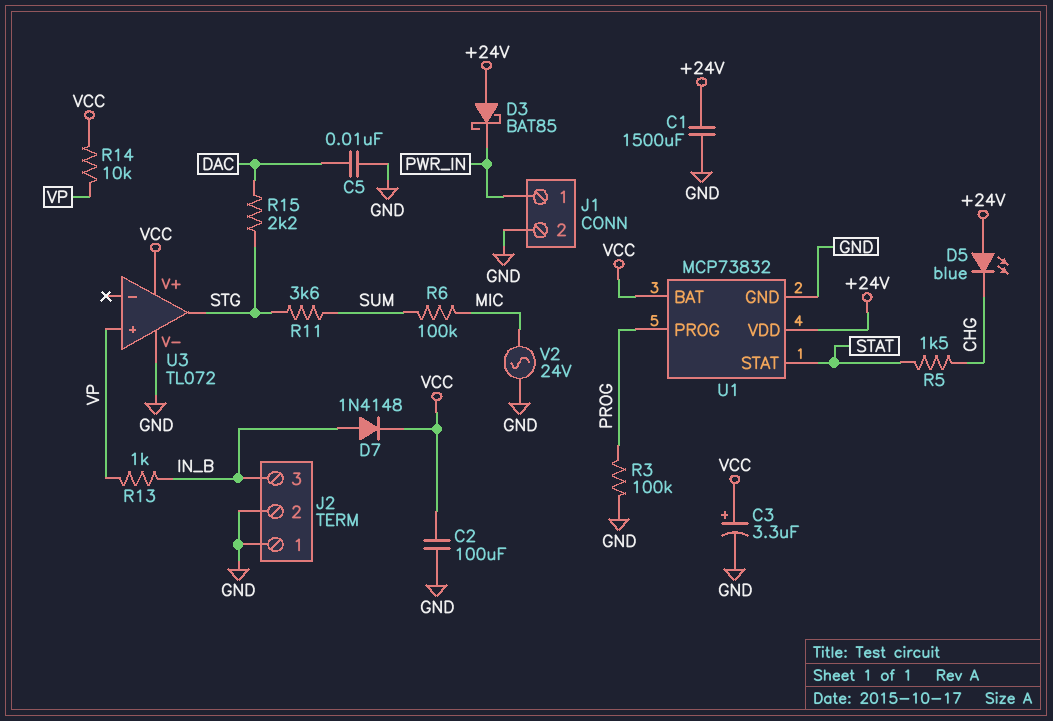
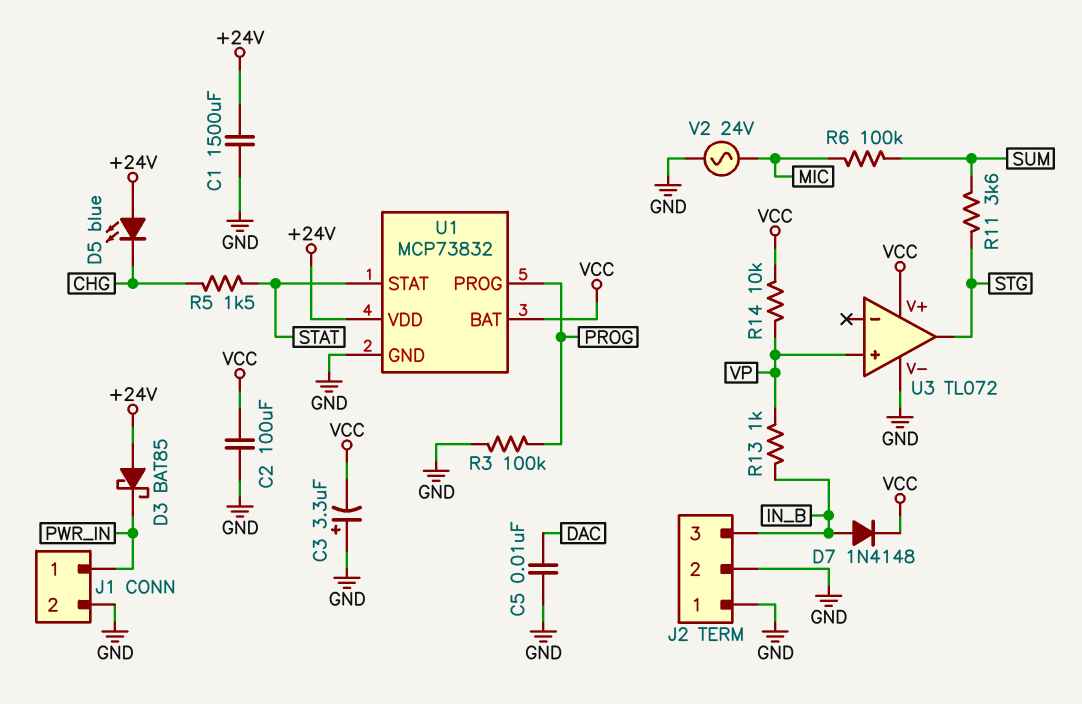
C3: 3.3uF (plus VCC, minus GND) -> 3.3uF (plus GND, minus VCC)
R15: 2.2k (DAC, STG) -> none

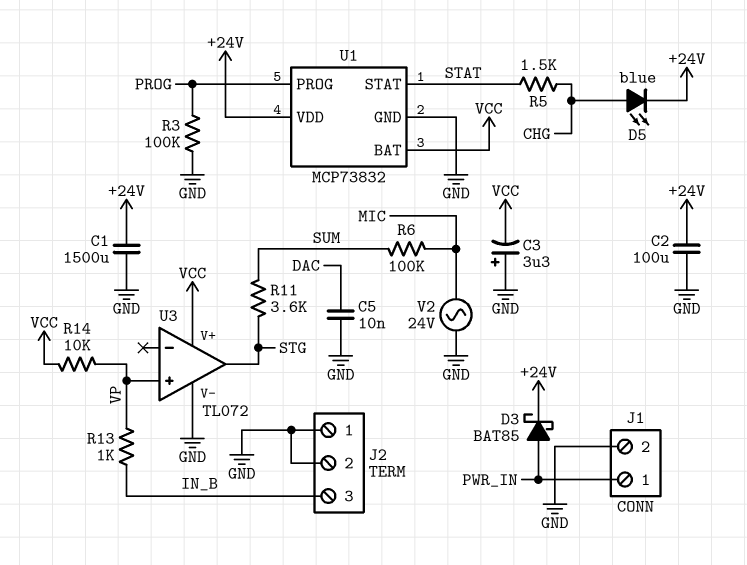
C2: 100uF (GND, VCC) -> 100uF (+24V, GND)
D3: schottky BAT85 (A +24V, K PWR_IN) -> schottky BAT85 (A PWR_IN, K +24V)
D5: LED blue (A +24V, K CHG) -> LED blue (A CHG, K +24V)
D7: diode 1N4148 (A IN_B, K VCC) -> none

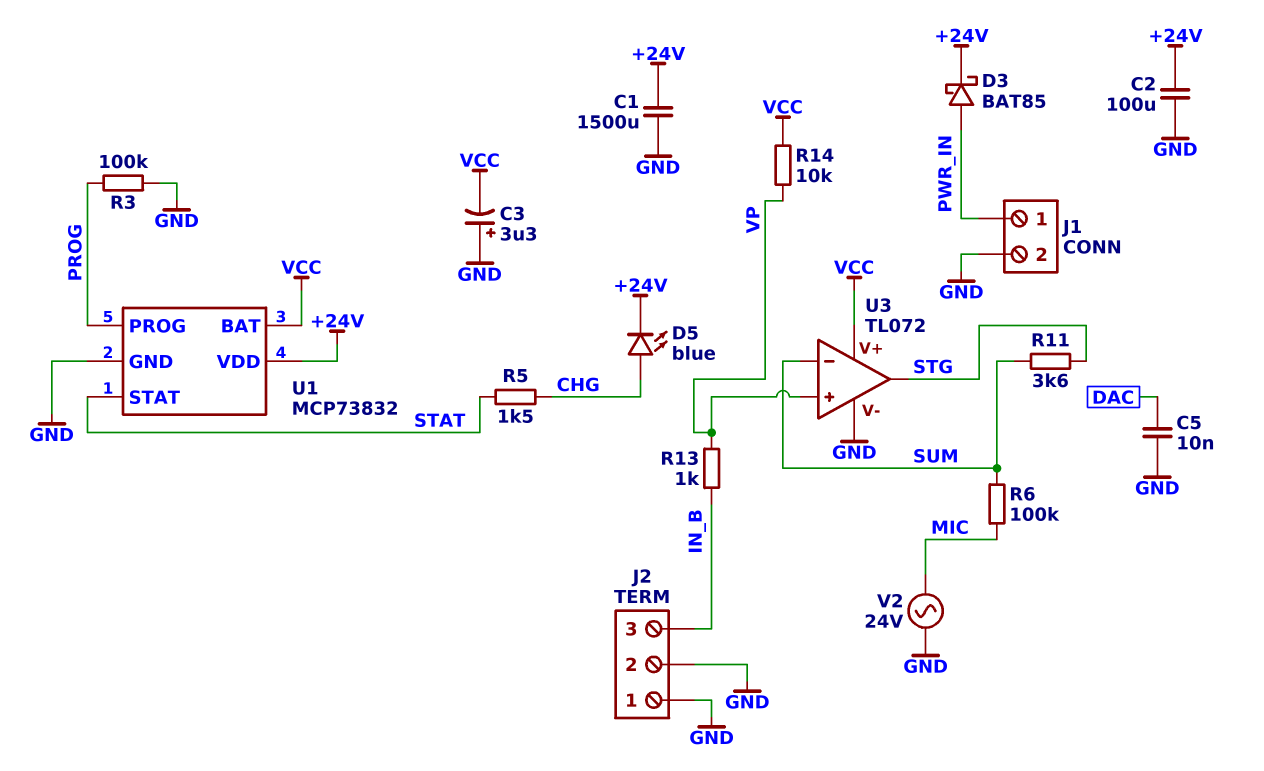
U3 pin in-: none -> SUM

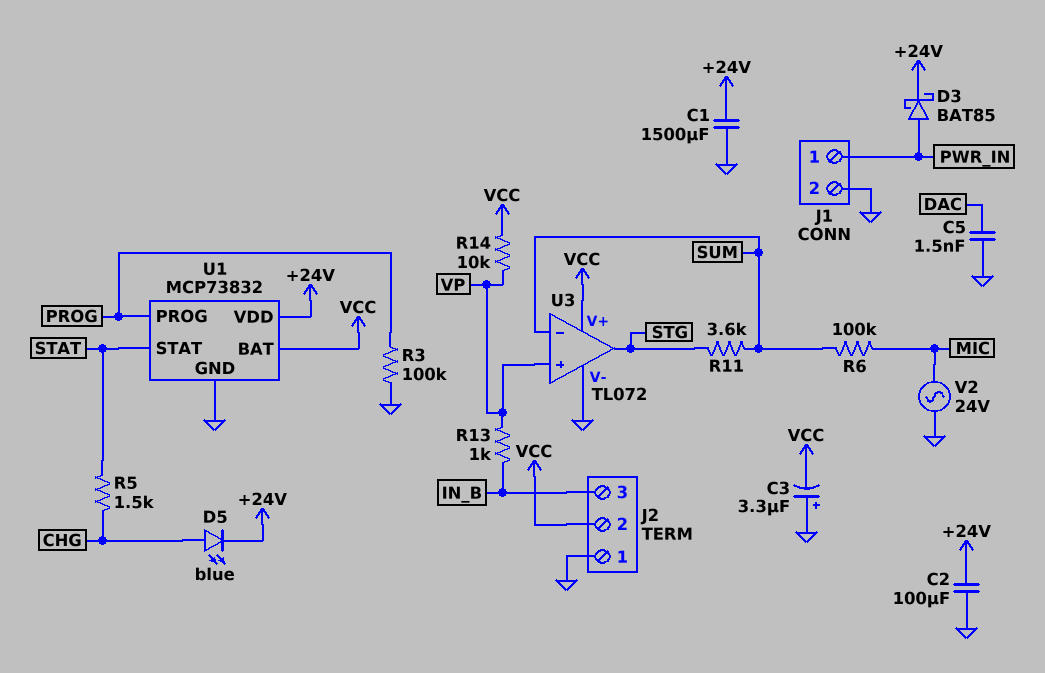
C5: 10nF (DAC, GND) -> 1.5nF (DAC, GND)
J2 pin 2: GND -> VCC

